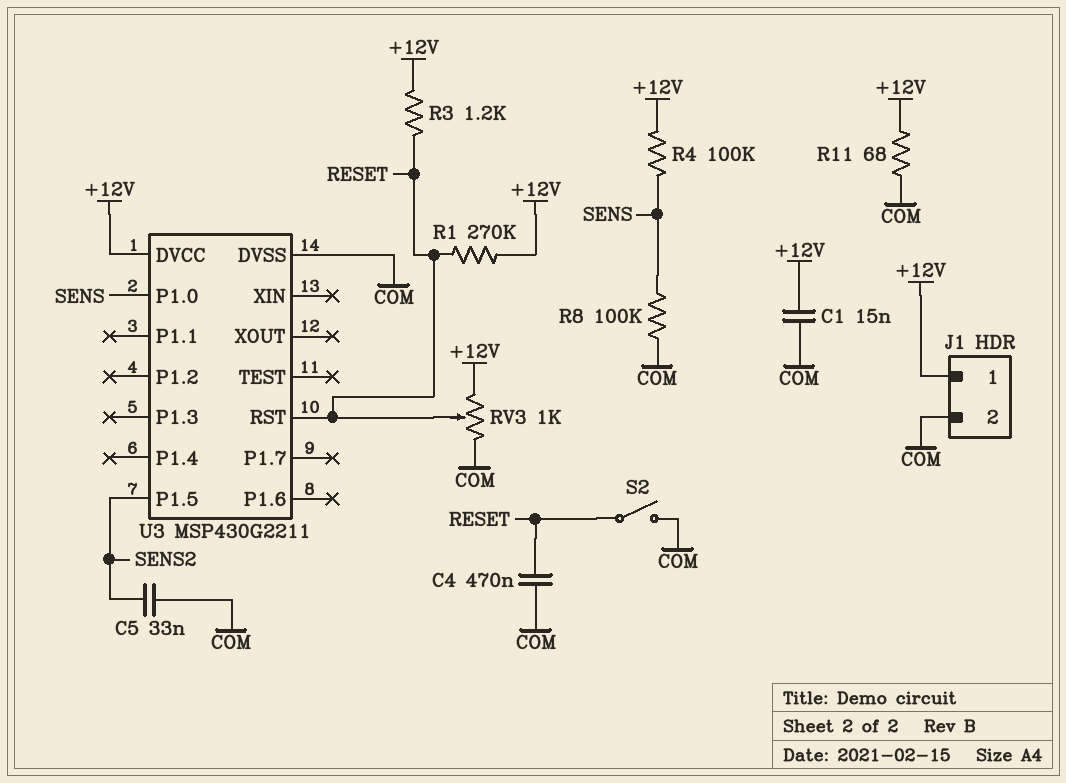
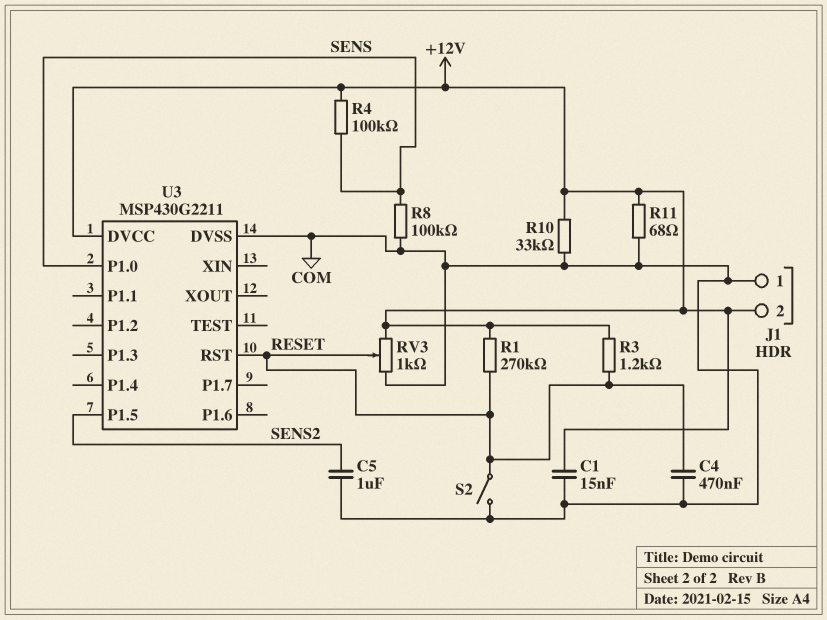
C5: 33nF (COM, SENS2) -> 1uF (COM, SENS2)
J1 pin 1: +12V -> COM
J1 pin 2: COM -> +12V
R10: none -> 33k (+12V, COM)

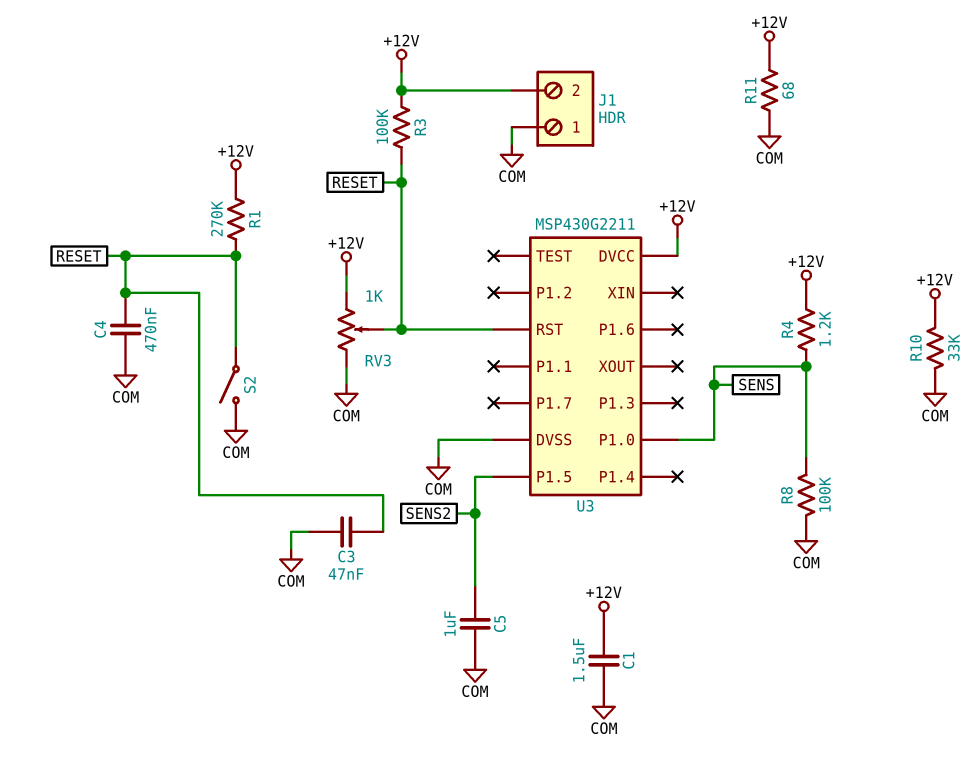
C1: 15nF (+12V, COM) -> 1.5uF (+12V, COM)
C3: none -> 47nF (COM, RESET)
R3: 1.2k (+12V, RESET) -> 100k (+12V, RESET)
R4: 100k (+12V, SENS) -> 1.2k (+12V, SENS)

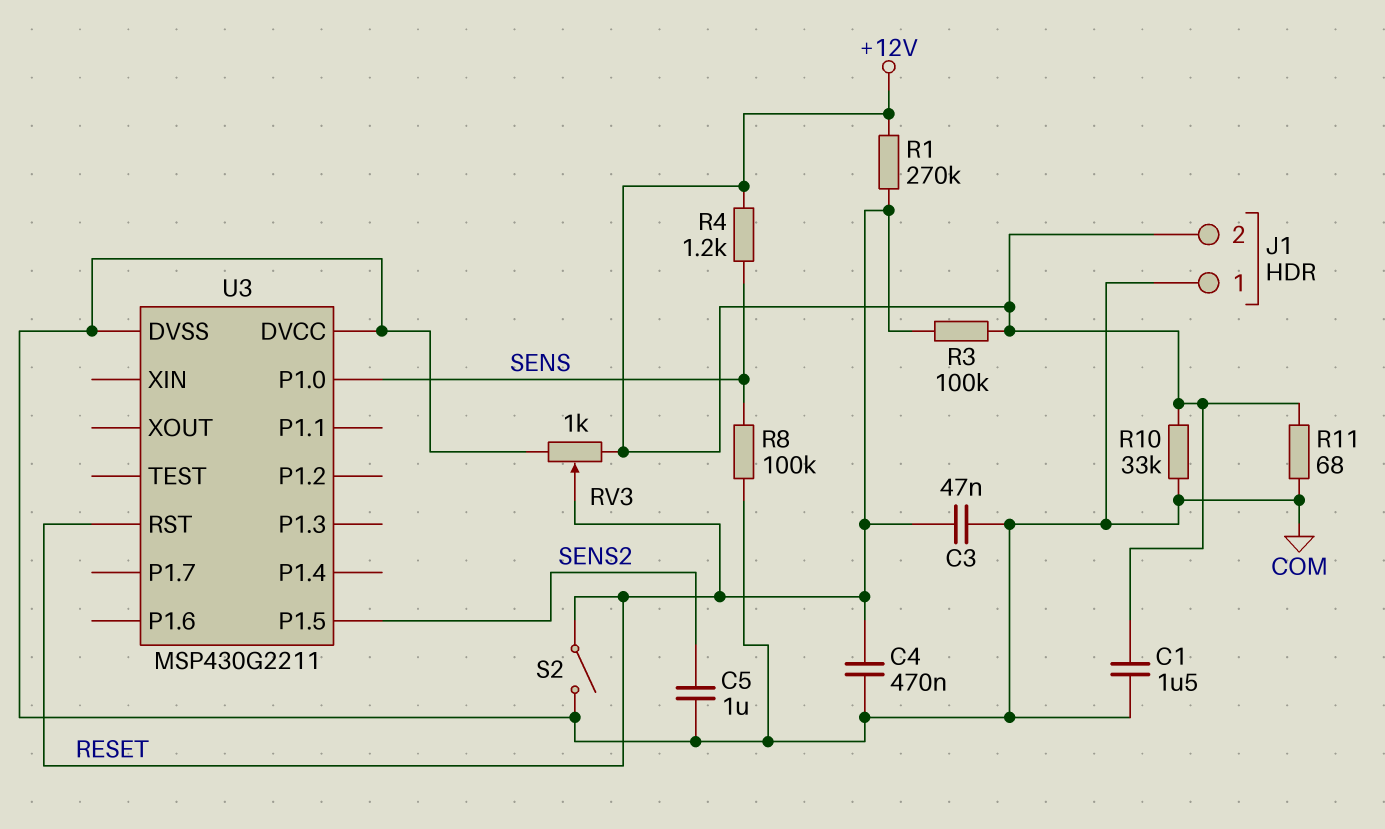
U3 pin DVCC: +12V -> COM

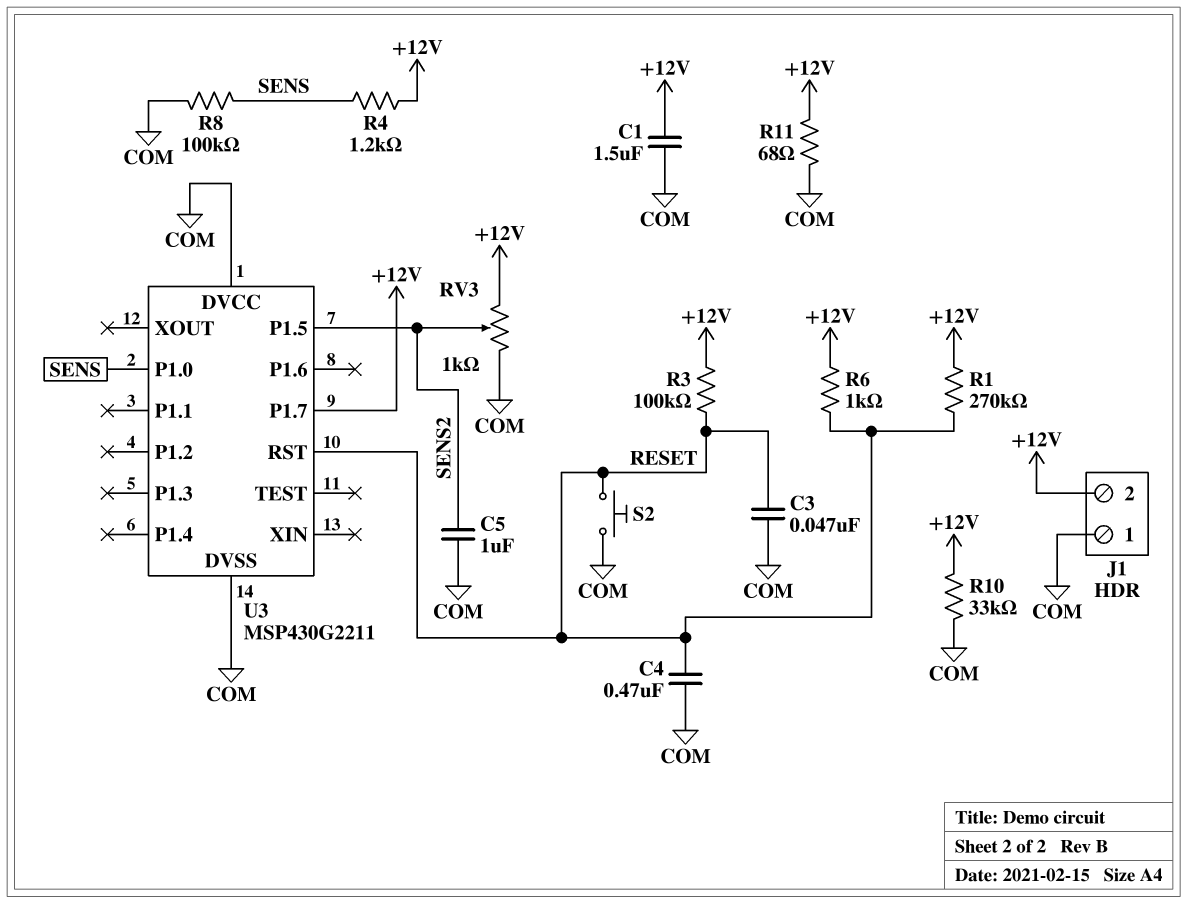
R6: none -> 1k (+12V, RESET)
RV3: 1k (+12V, COM, wiper RESET) -> 1k (+12V, COM, wiper SENS2)
S2: switch (COM, RESET) -> button (COM, RESET)
U3 pin P1.7: none -> +12V

